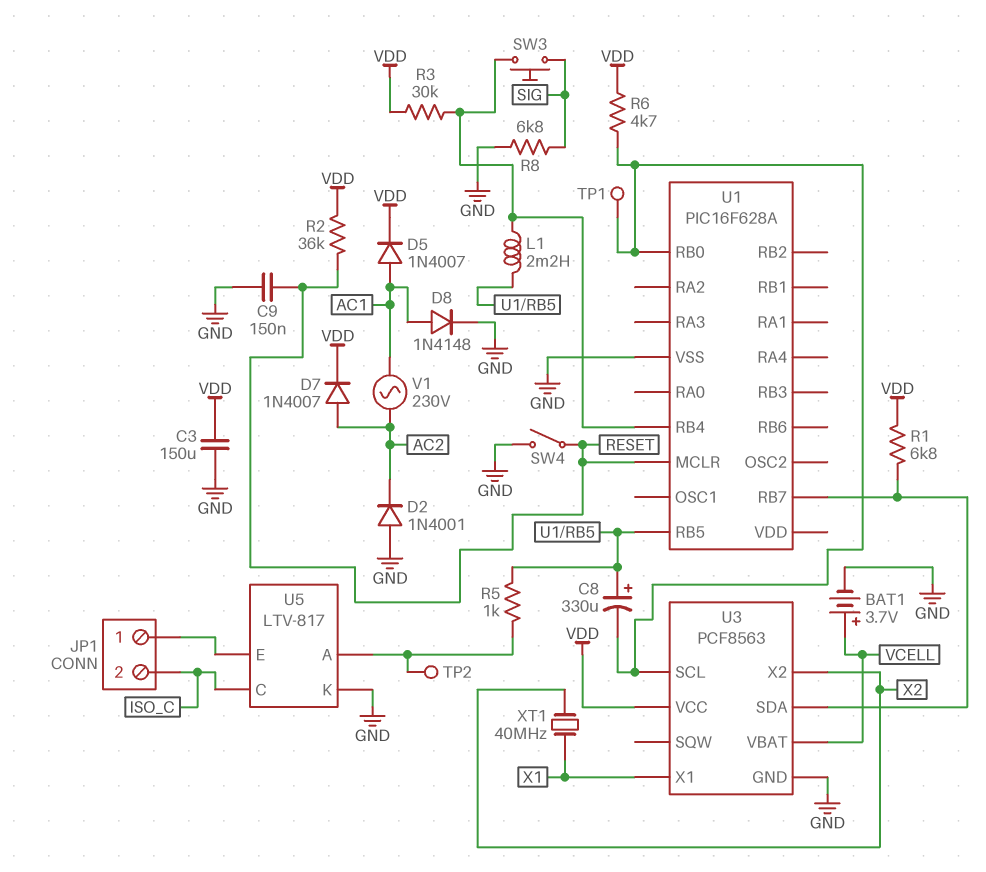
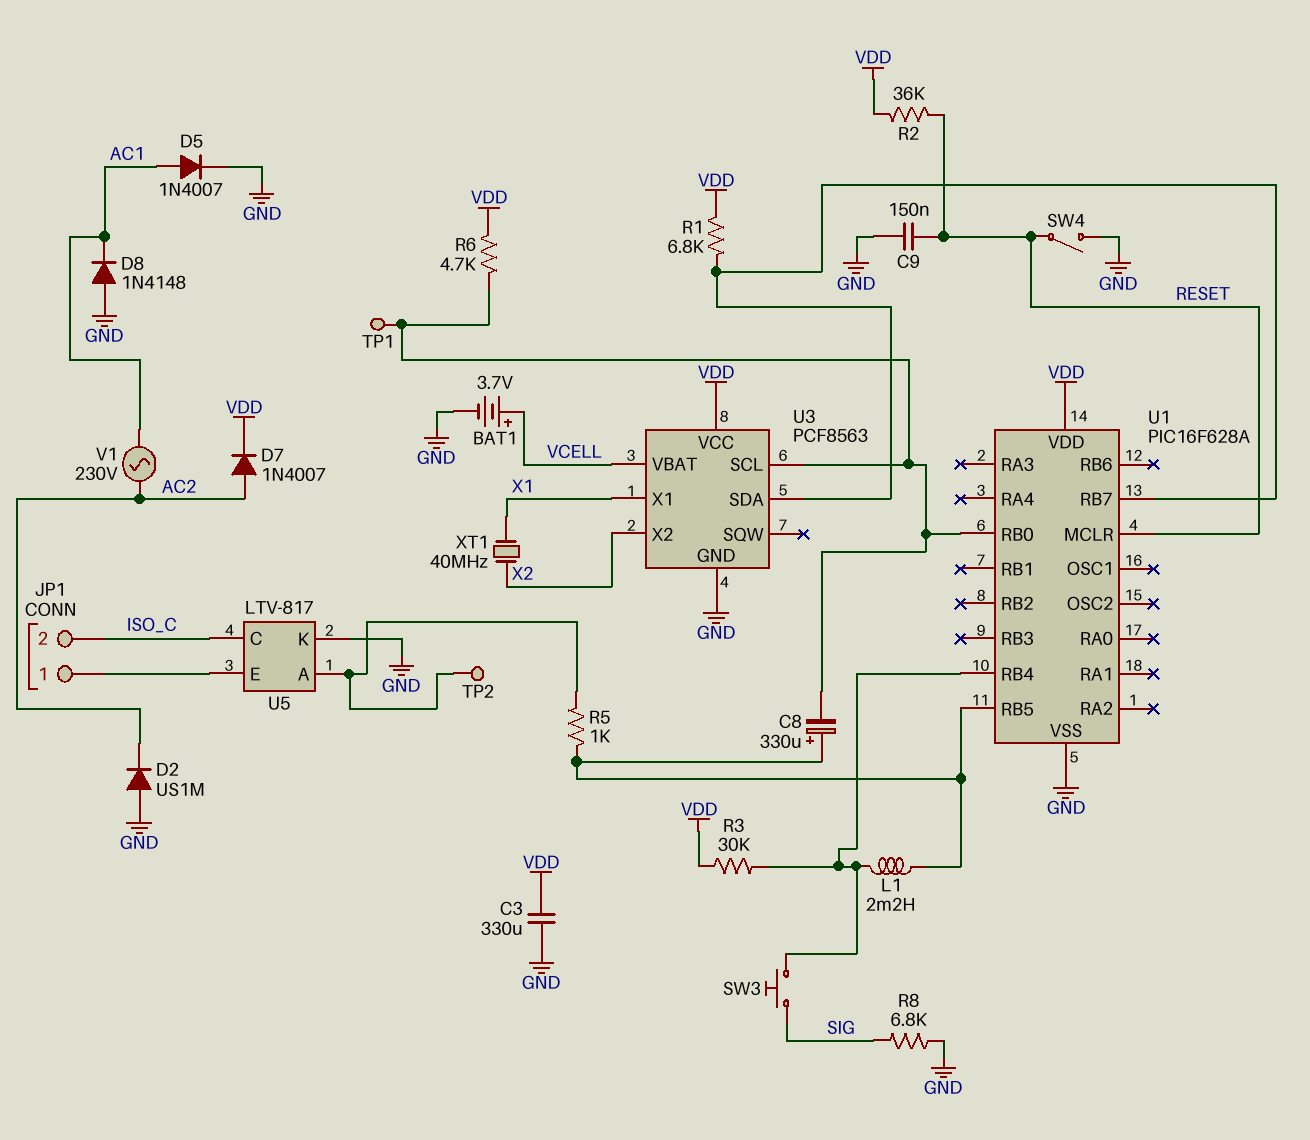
C3: 150uF (GND, VDD) -> 330uF (GND, VDD)
D2: diode 1N4001 (A GND, K AC2) -> diode US1M (A GND, K AC2)
D5: diode 1N4007 (A AC1, K VDD) -> diode 1N4007 (A AC1, K GND)
D8: diode 1N4148 (A AC1, K GND) -> diode 1N4148 (A GND, K AC1)
U1 pin VDD: none -> VDD

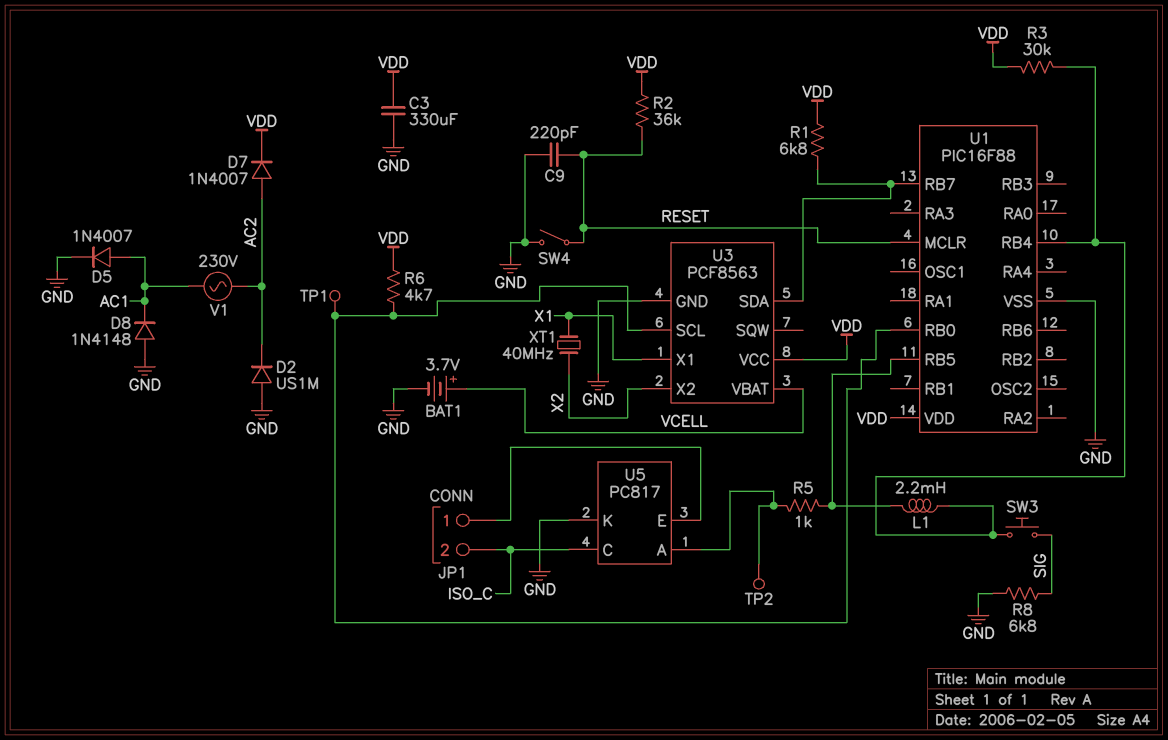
C8: 330uF (plus U1/RB5, minus U1/RB0) -> none
C9: 150nF (GND, RESET) -> 220pF (GND, RESET)
U1: PIC16F628A -> PIC16F88
U5: LTV-817 -> PC817

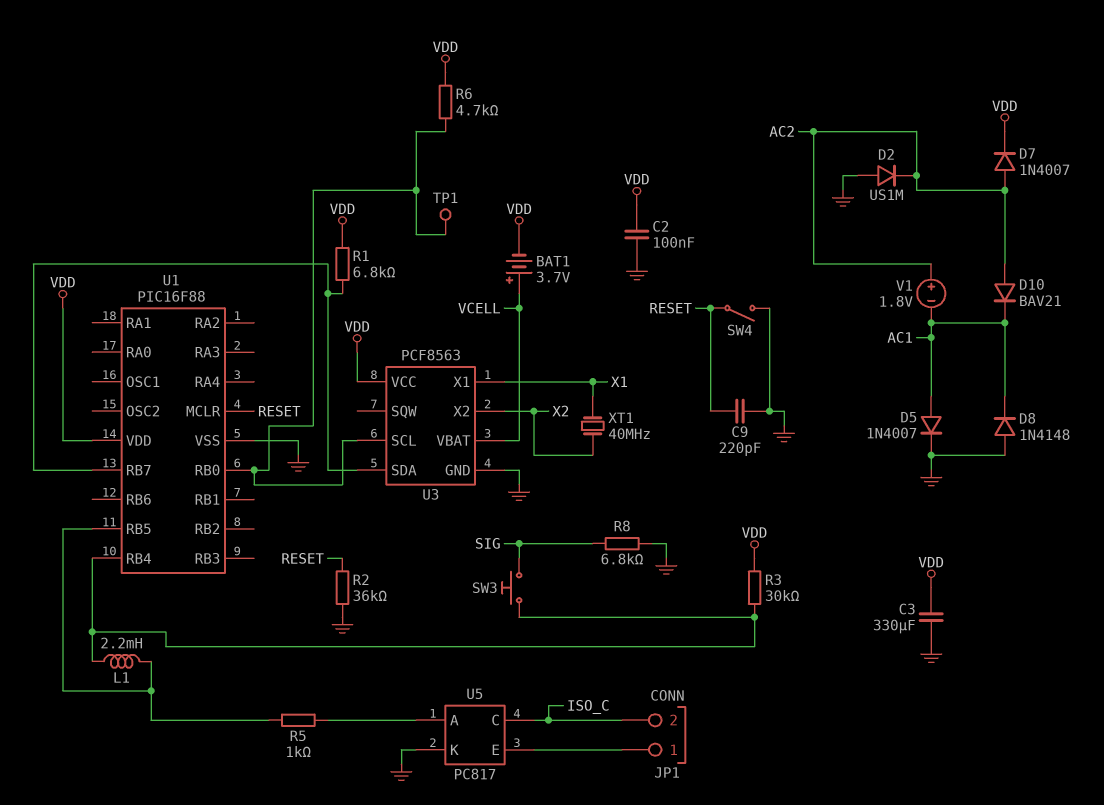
BAT1: 3.7V (plus VCELL, minus GND) -> 3.7V (plus VCELL, minus VDD)
C2: none -> 100nF (GND, VDD)
D10: none -> diode BAV21 (A AC2, K AC1)
R2: 36k (RESET, VDD) -> 36k (GND, RESET)
TP2: test point (U5/A) -> none
V1: AC 230V (AC1, AC2) -> 1.8V (plus AC2, minus AC1)

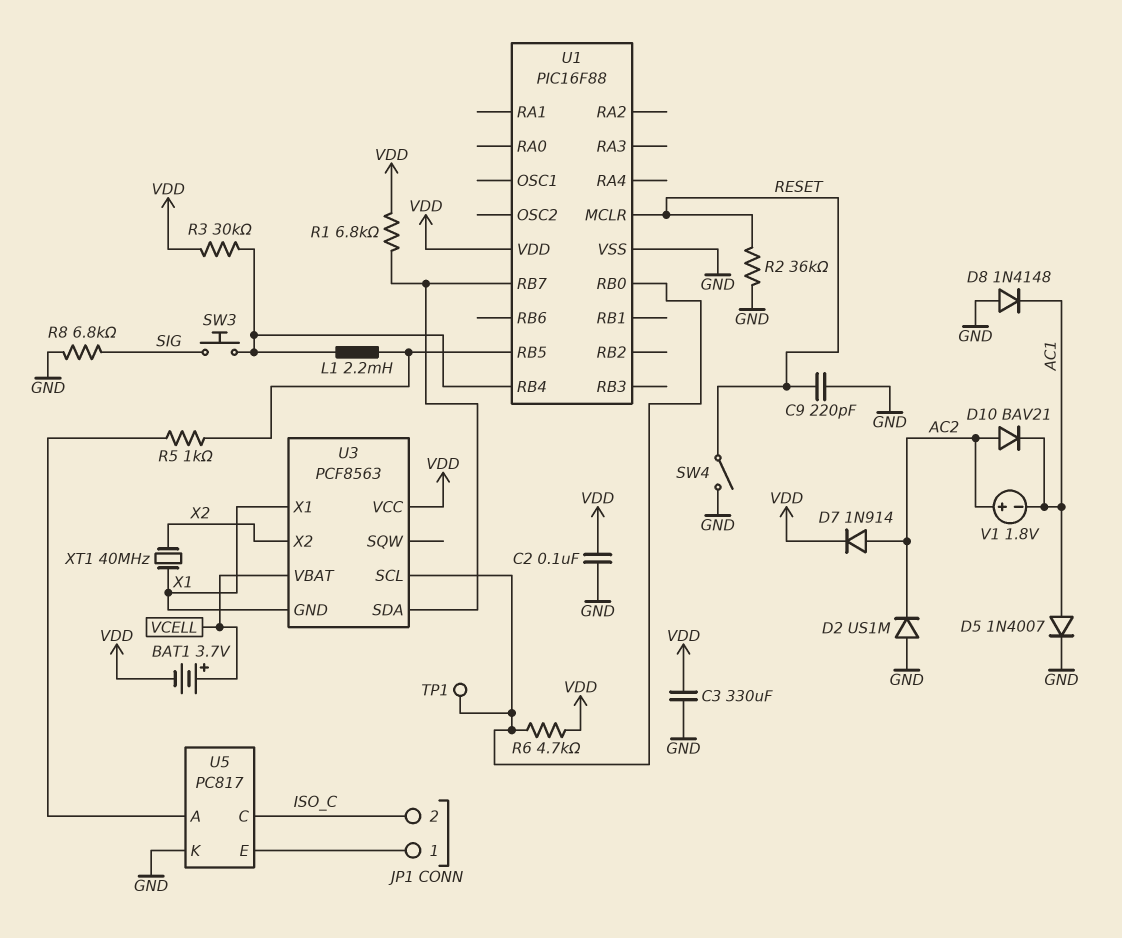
D7: diode 1N4007 (A AC2, K VDD) -> diode 1N914 (A AC2, K VDD)
U3 pin GND: GND -> X1

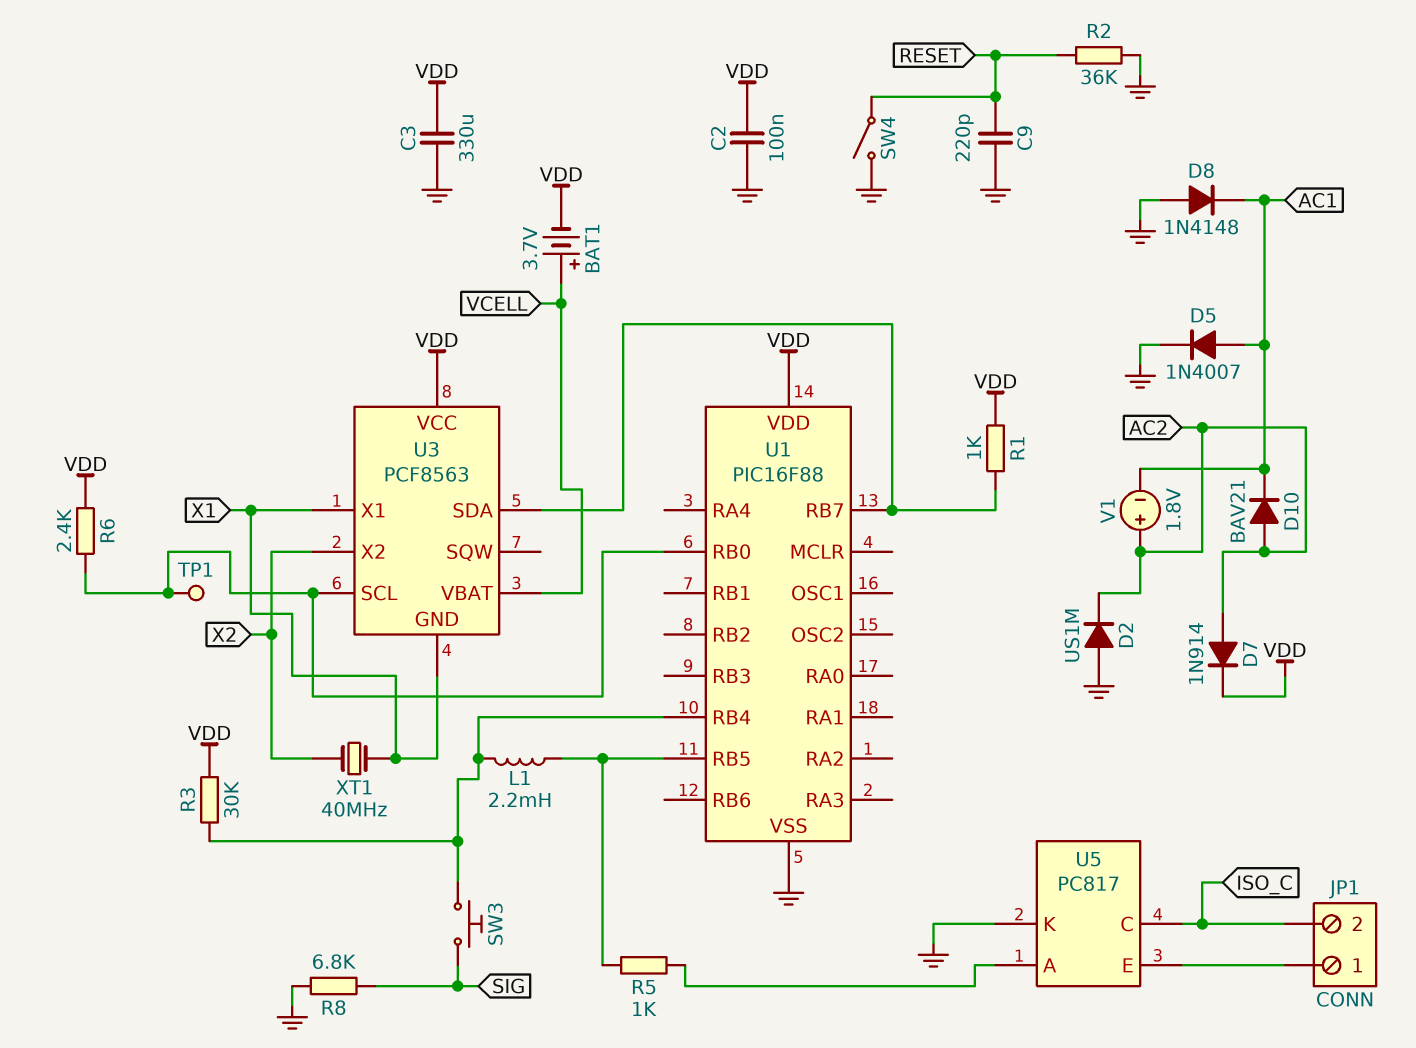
R1: 6.8k (U1/RB7, VDD) -> 1k (U1/RB7, VDD)
R6: 4.7k (U1/RB0, VDD) -> 2.4k (U1/RB0, VDD)
U1 pin MCLR: RESET -> none

